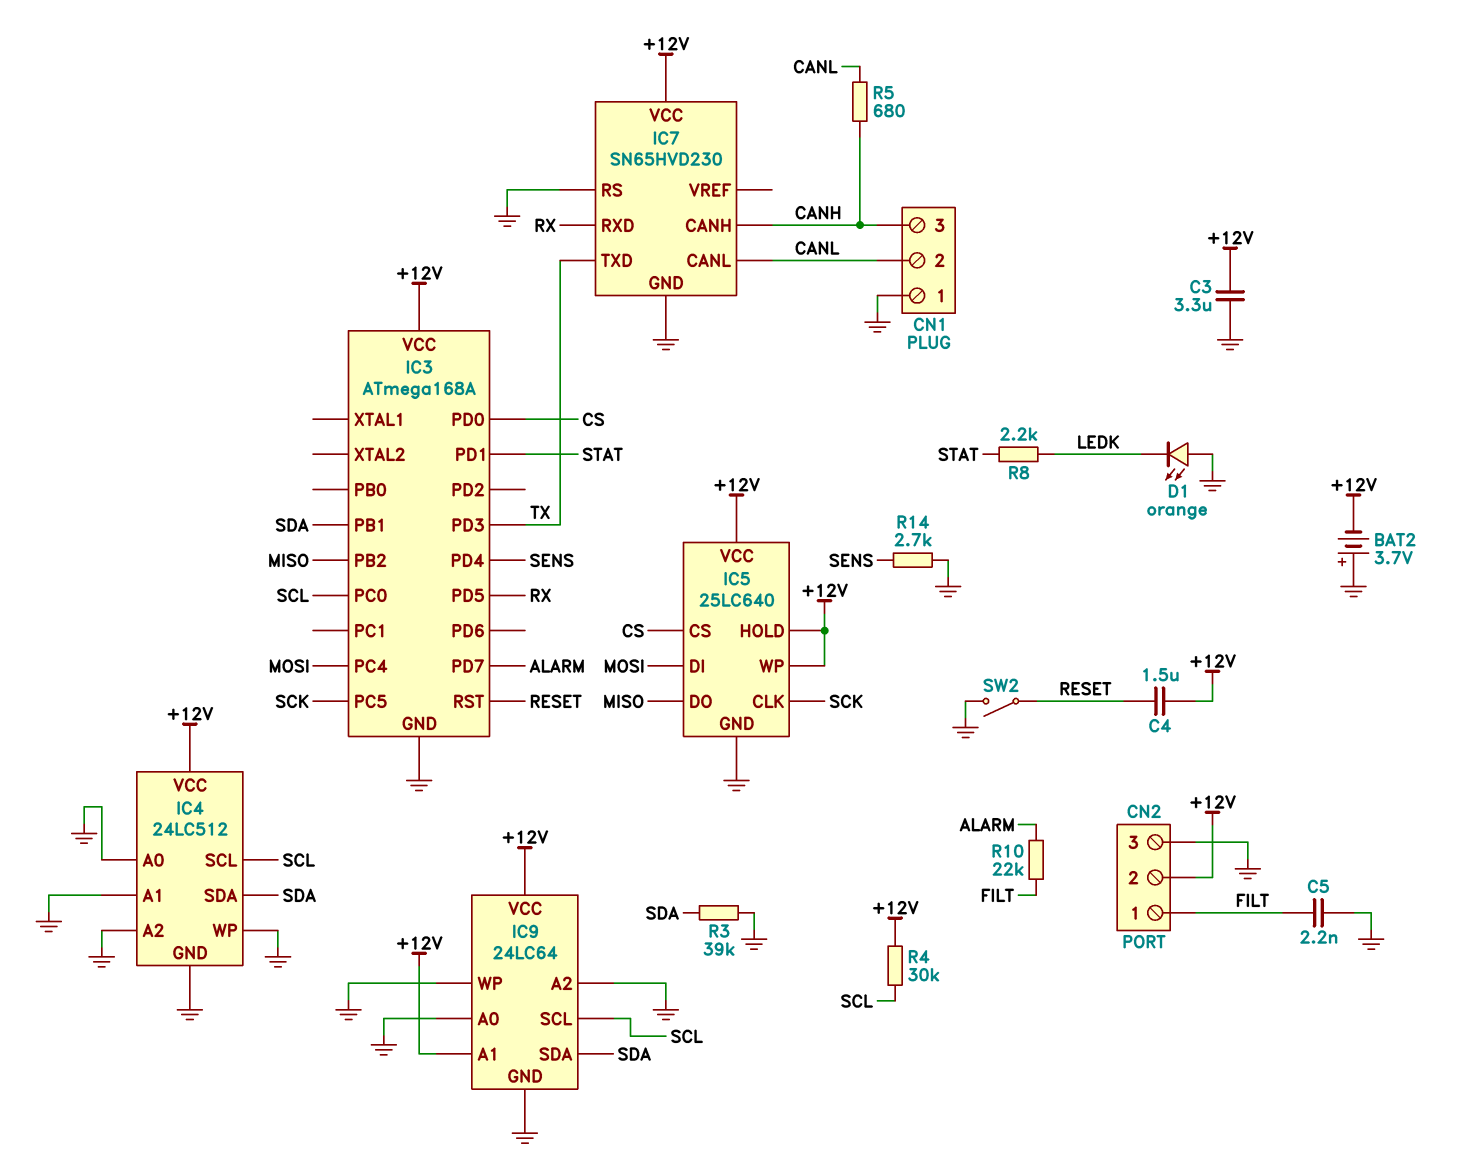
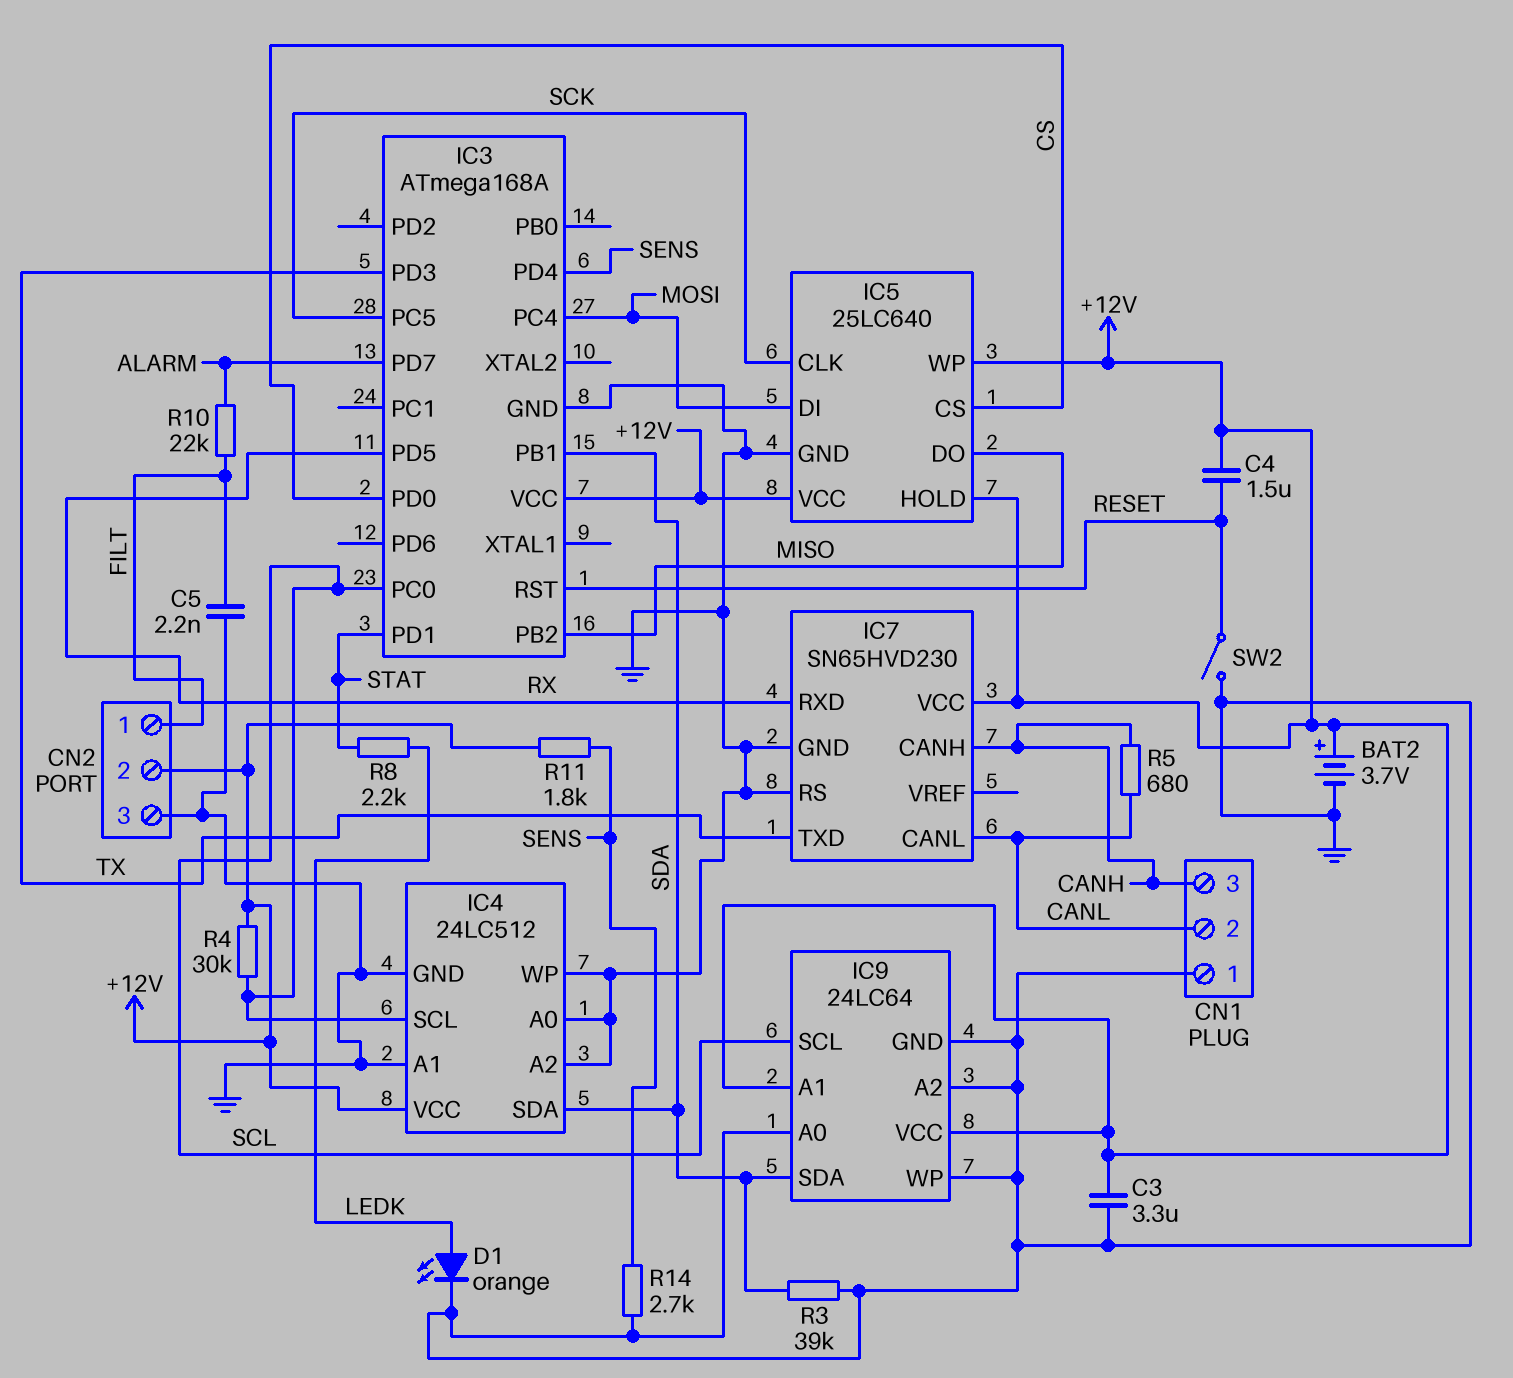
BAT2: 3.7V (plus GND, minus +12V) -> 3.7V (plus +12V, minus GND)
D1: LED orange (A GND, K LEDK) -> LED orange (A LEDK, K GND)
R11: none -> 1.8k (+12V, SENS)

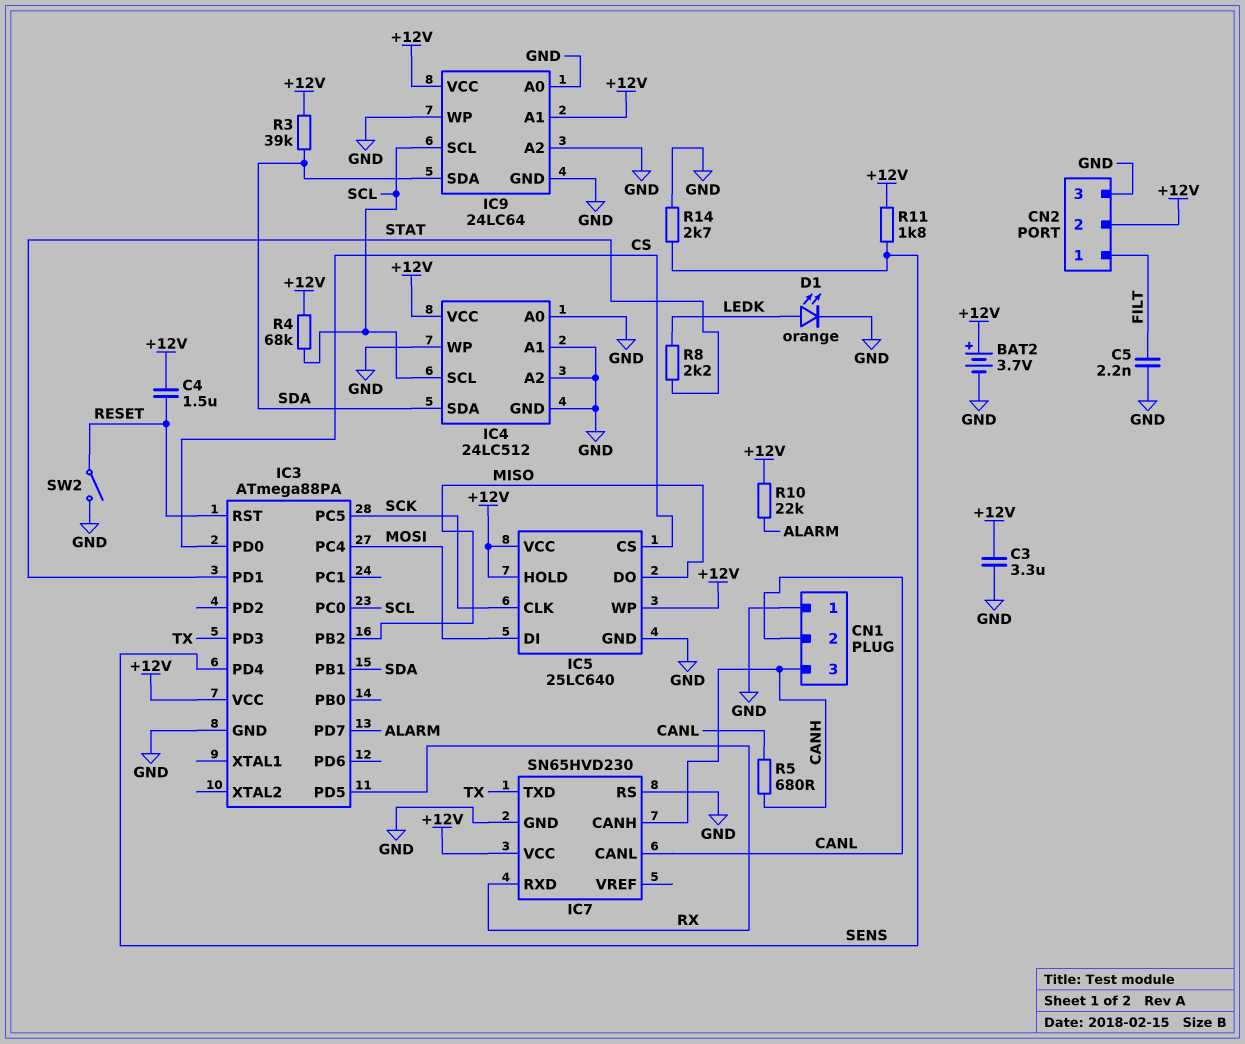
IC3: ATmega168A -> ATmega88PA
R3: 39k (GND, SDA) -> 39k (+12V, SDA)
R4: 30k (+12V, SCL) -> 68k (+12V, SCL)
R10: 22k (ALARM, FILT) -> 22k (+12V, ALARM)

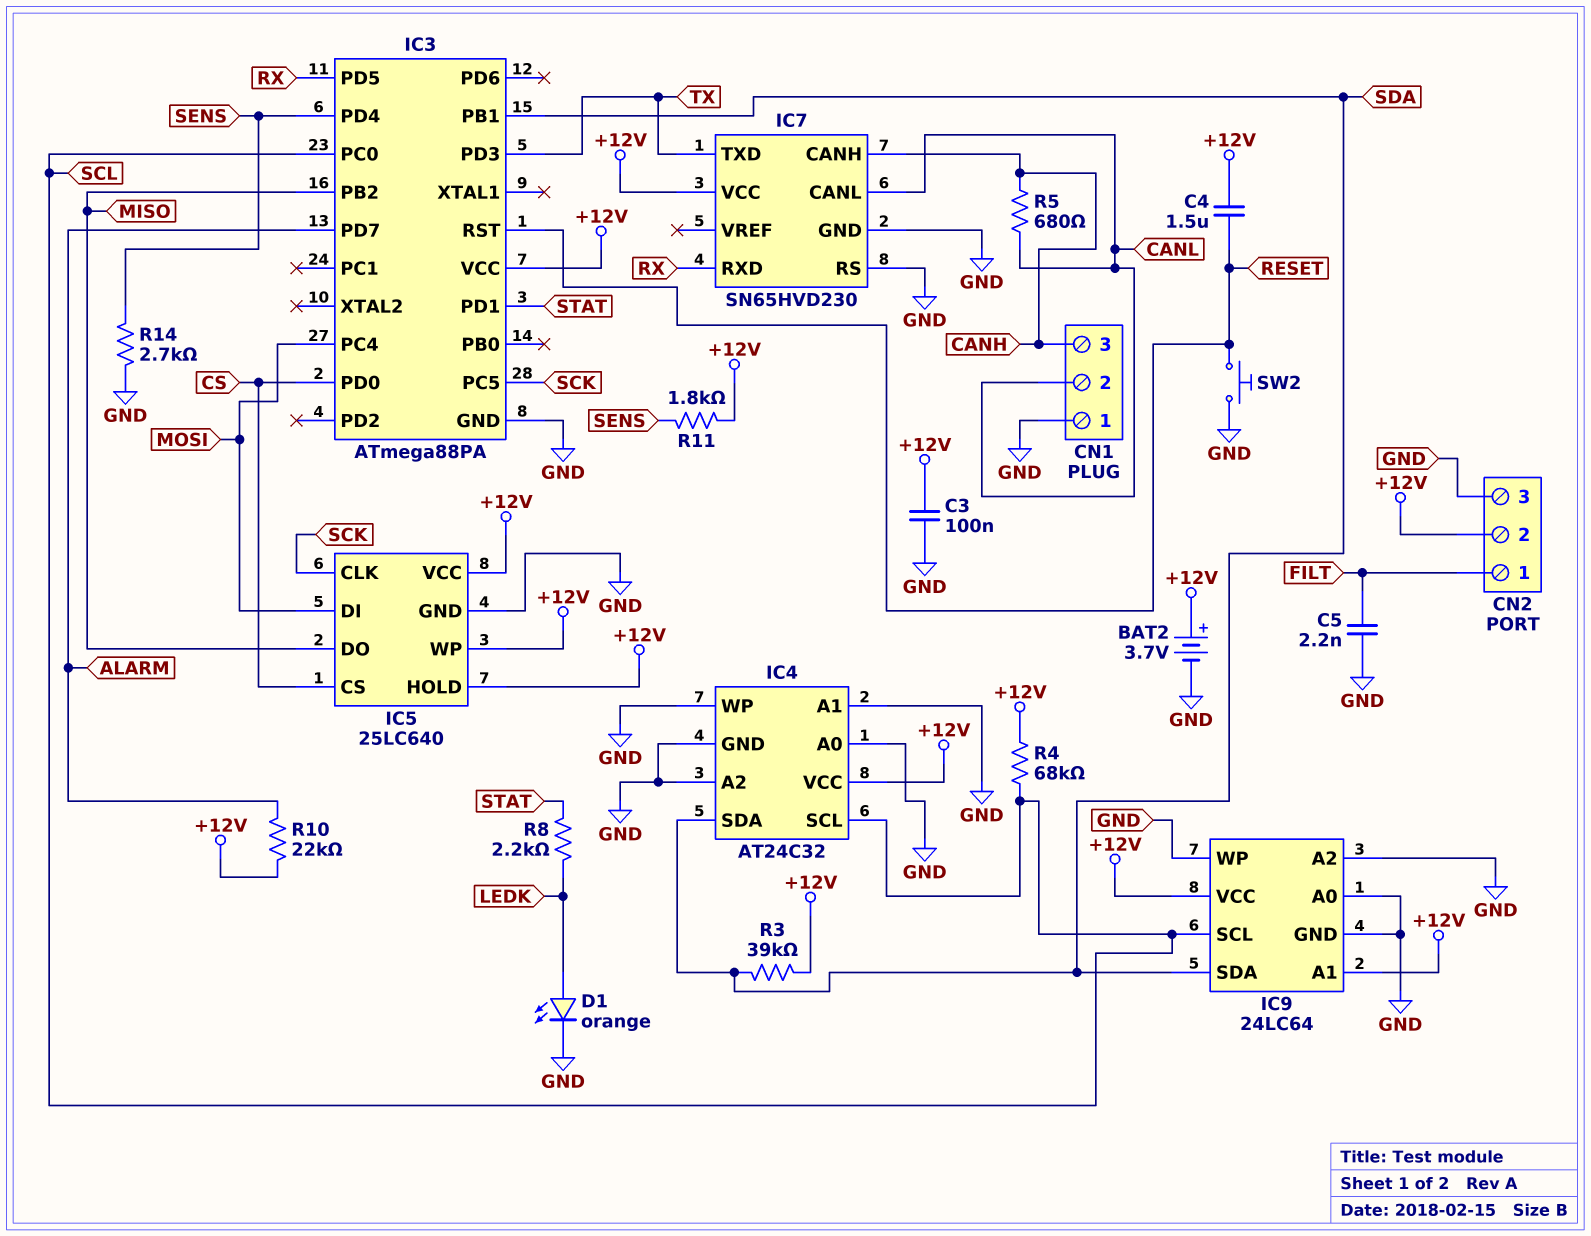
C3: 3.3uF (+12V, GND) -> 100nF (+12V, GND)
IC4: 24LC512 -> AT24C32
SW2: switch (GND, RESET) -> button (GND, RESET)

